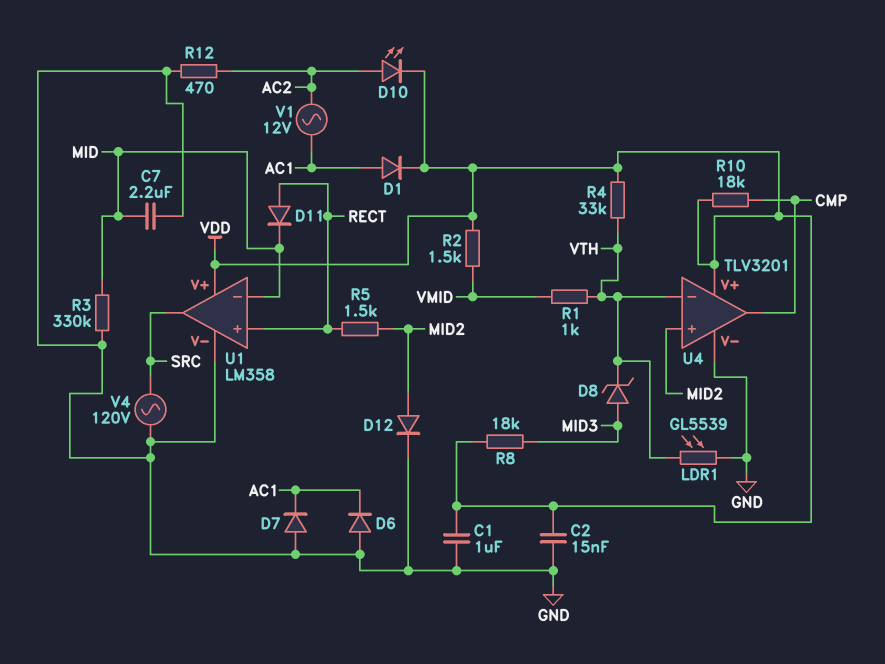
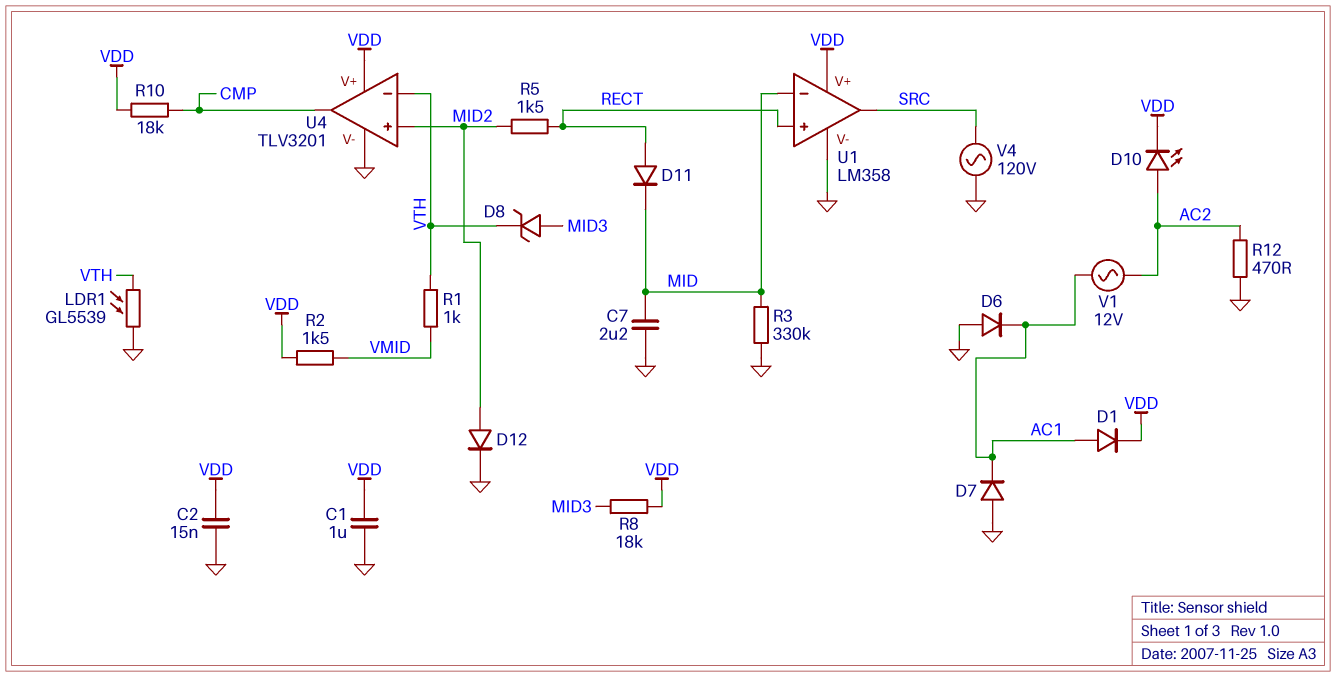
R4: 33k (VDD, VTH) -> none

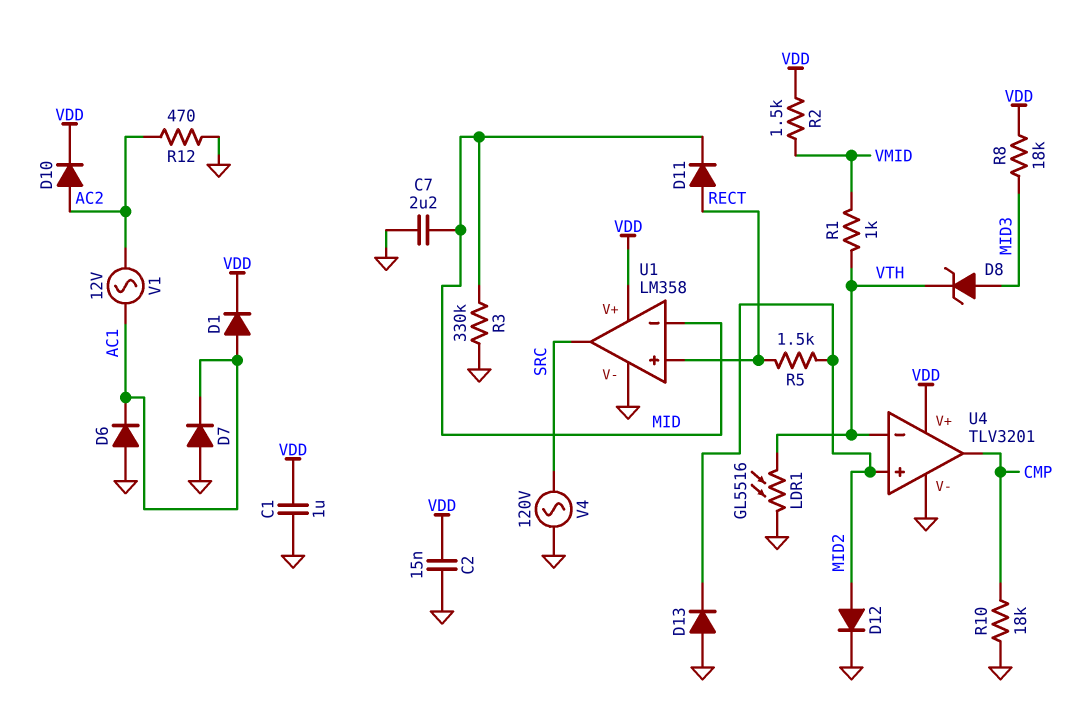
D10: LED (A AC2, K VDD) -> diode (A AC2, K VDD)
D13: none -> diode (A GND, K MID2)
LDR1: GL5539 (GND, VTH) -> GL5516 (GND, VTH)
R10: 18k (CMP, VDD) -> 18k (CMP, GND)

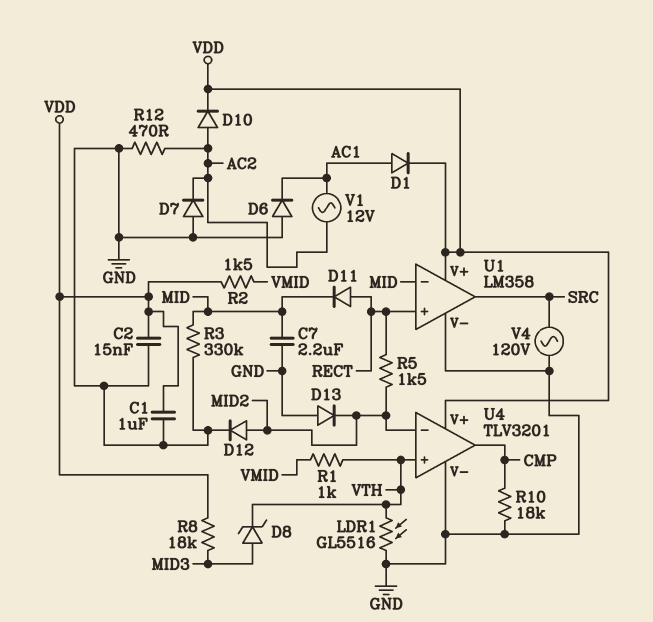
D7: diode (A GND, K AC1) -> diode (A GND, K AC2)
U4 pin in+: MID2 -> VTH
U4 pin in-: VTH -> MID2

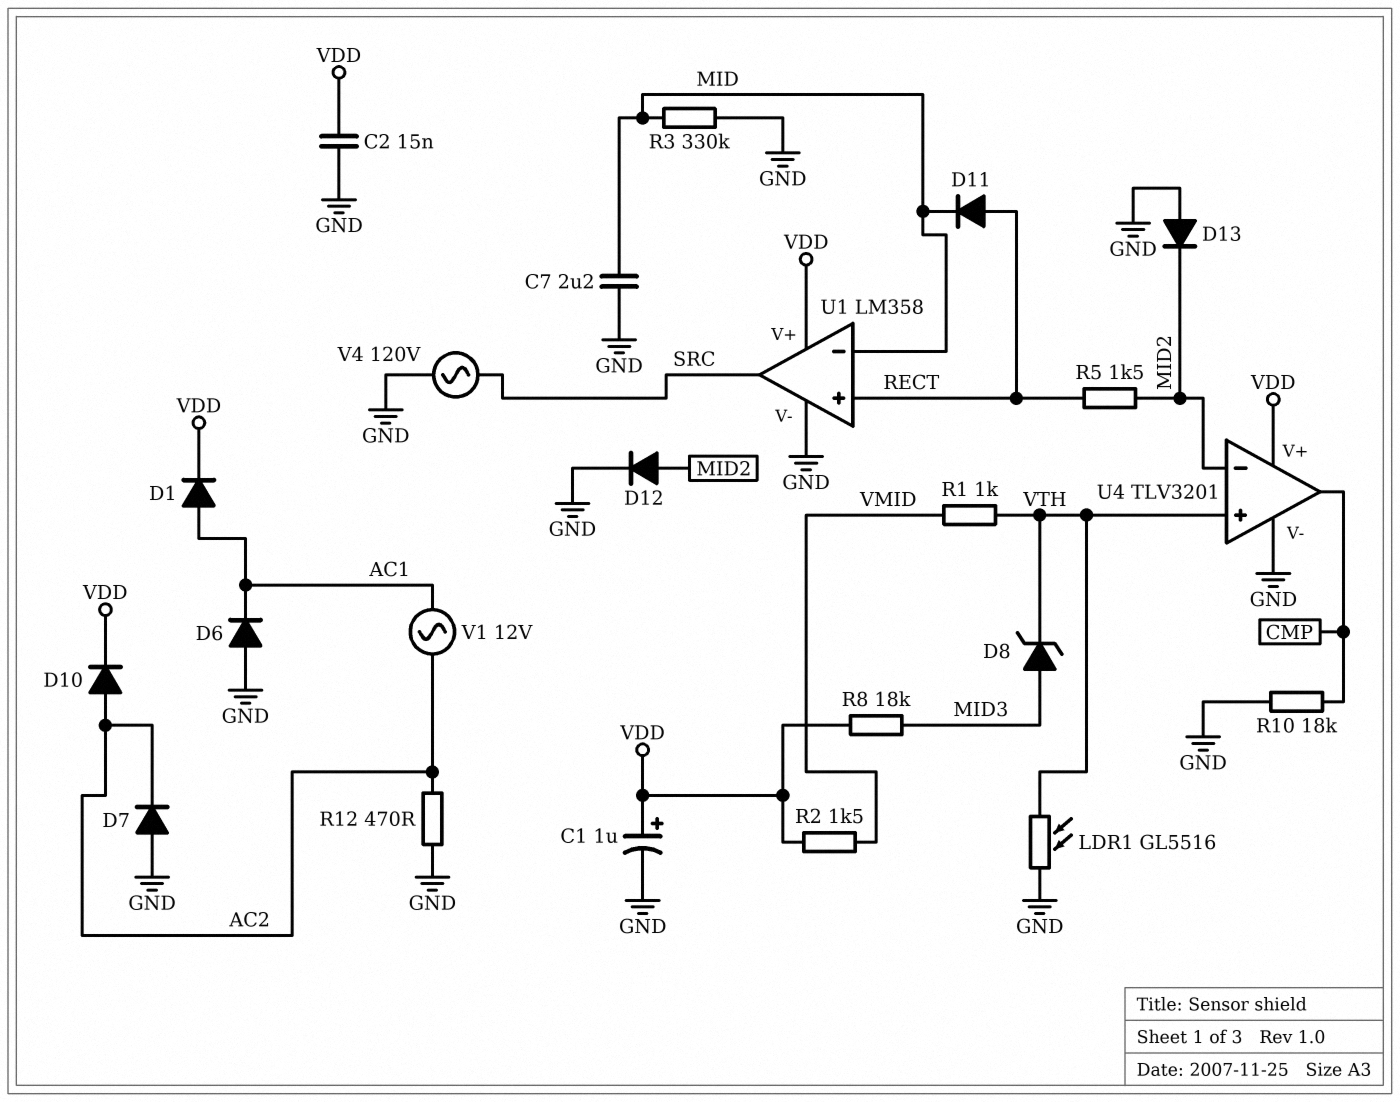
C1: 1uF (GND, VDD) -> 1uF (plus VDD, minus GND)

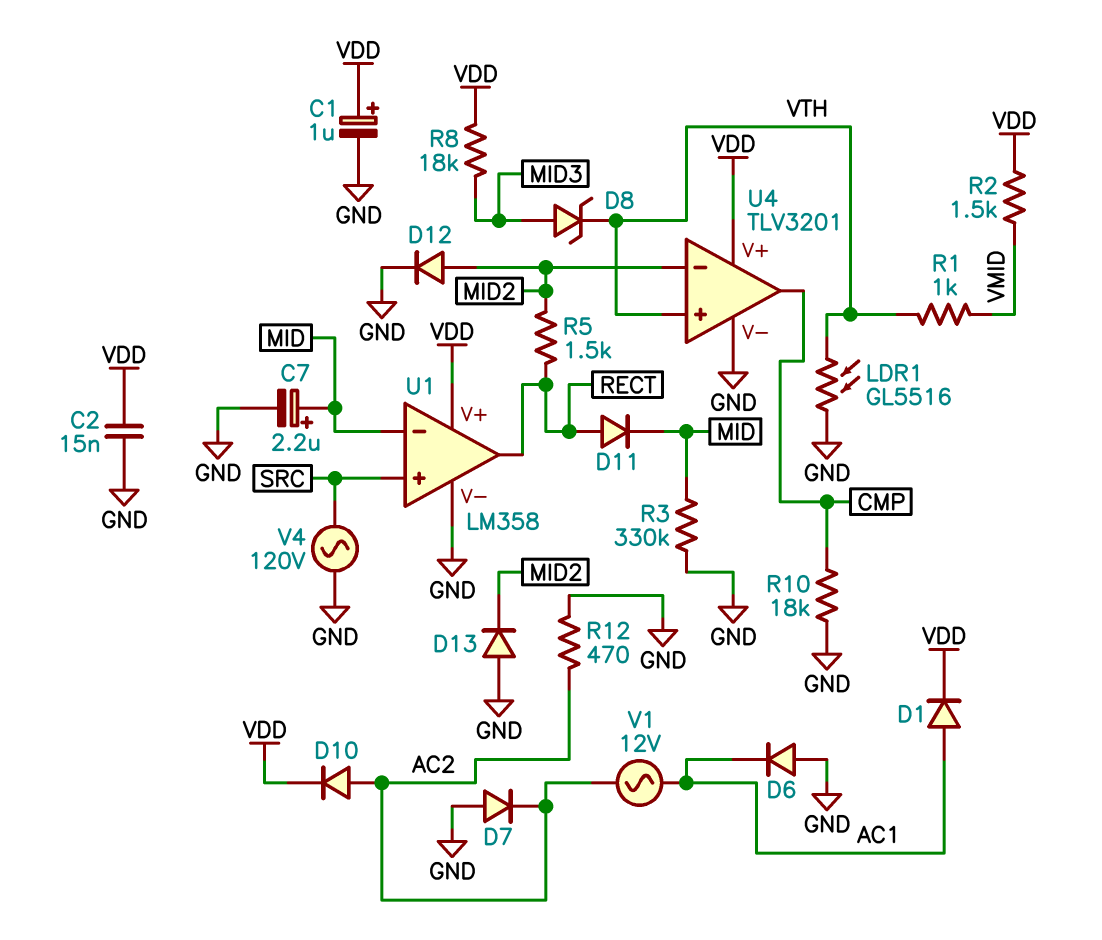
C7: 2.2uF (GND, MID) -> 2.2uF (plus MID, minus GND)
U1 pin in+: RECT -> SRC
U1 pin out: SRC -> RECT

